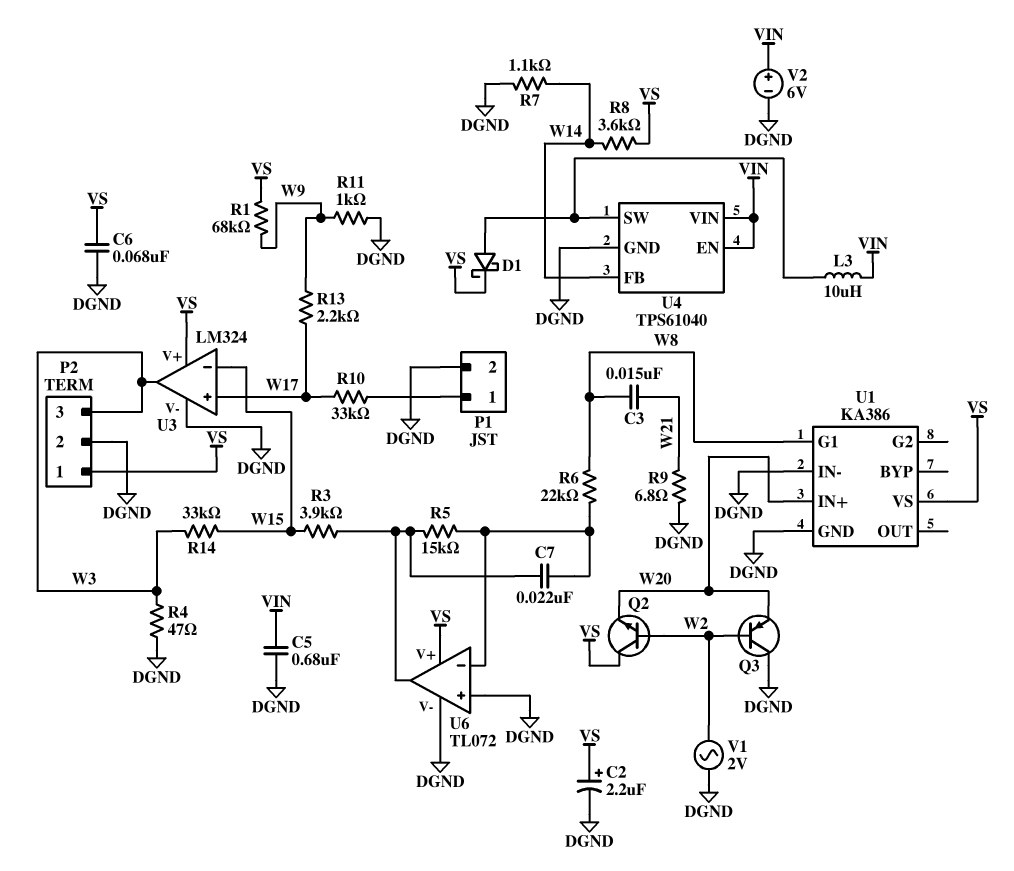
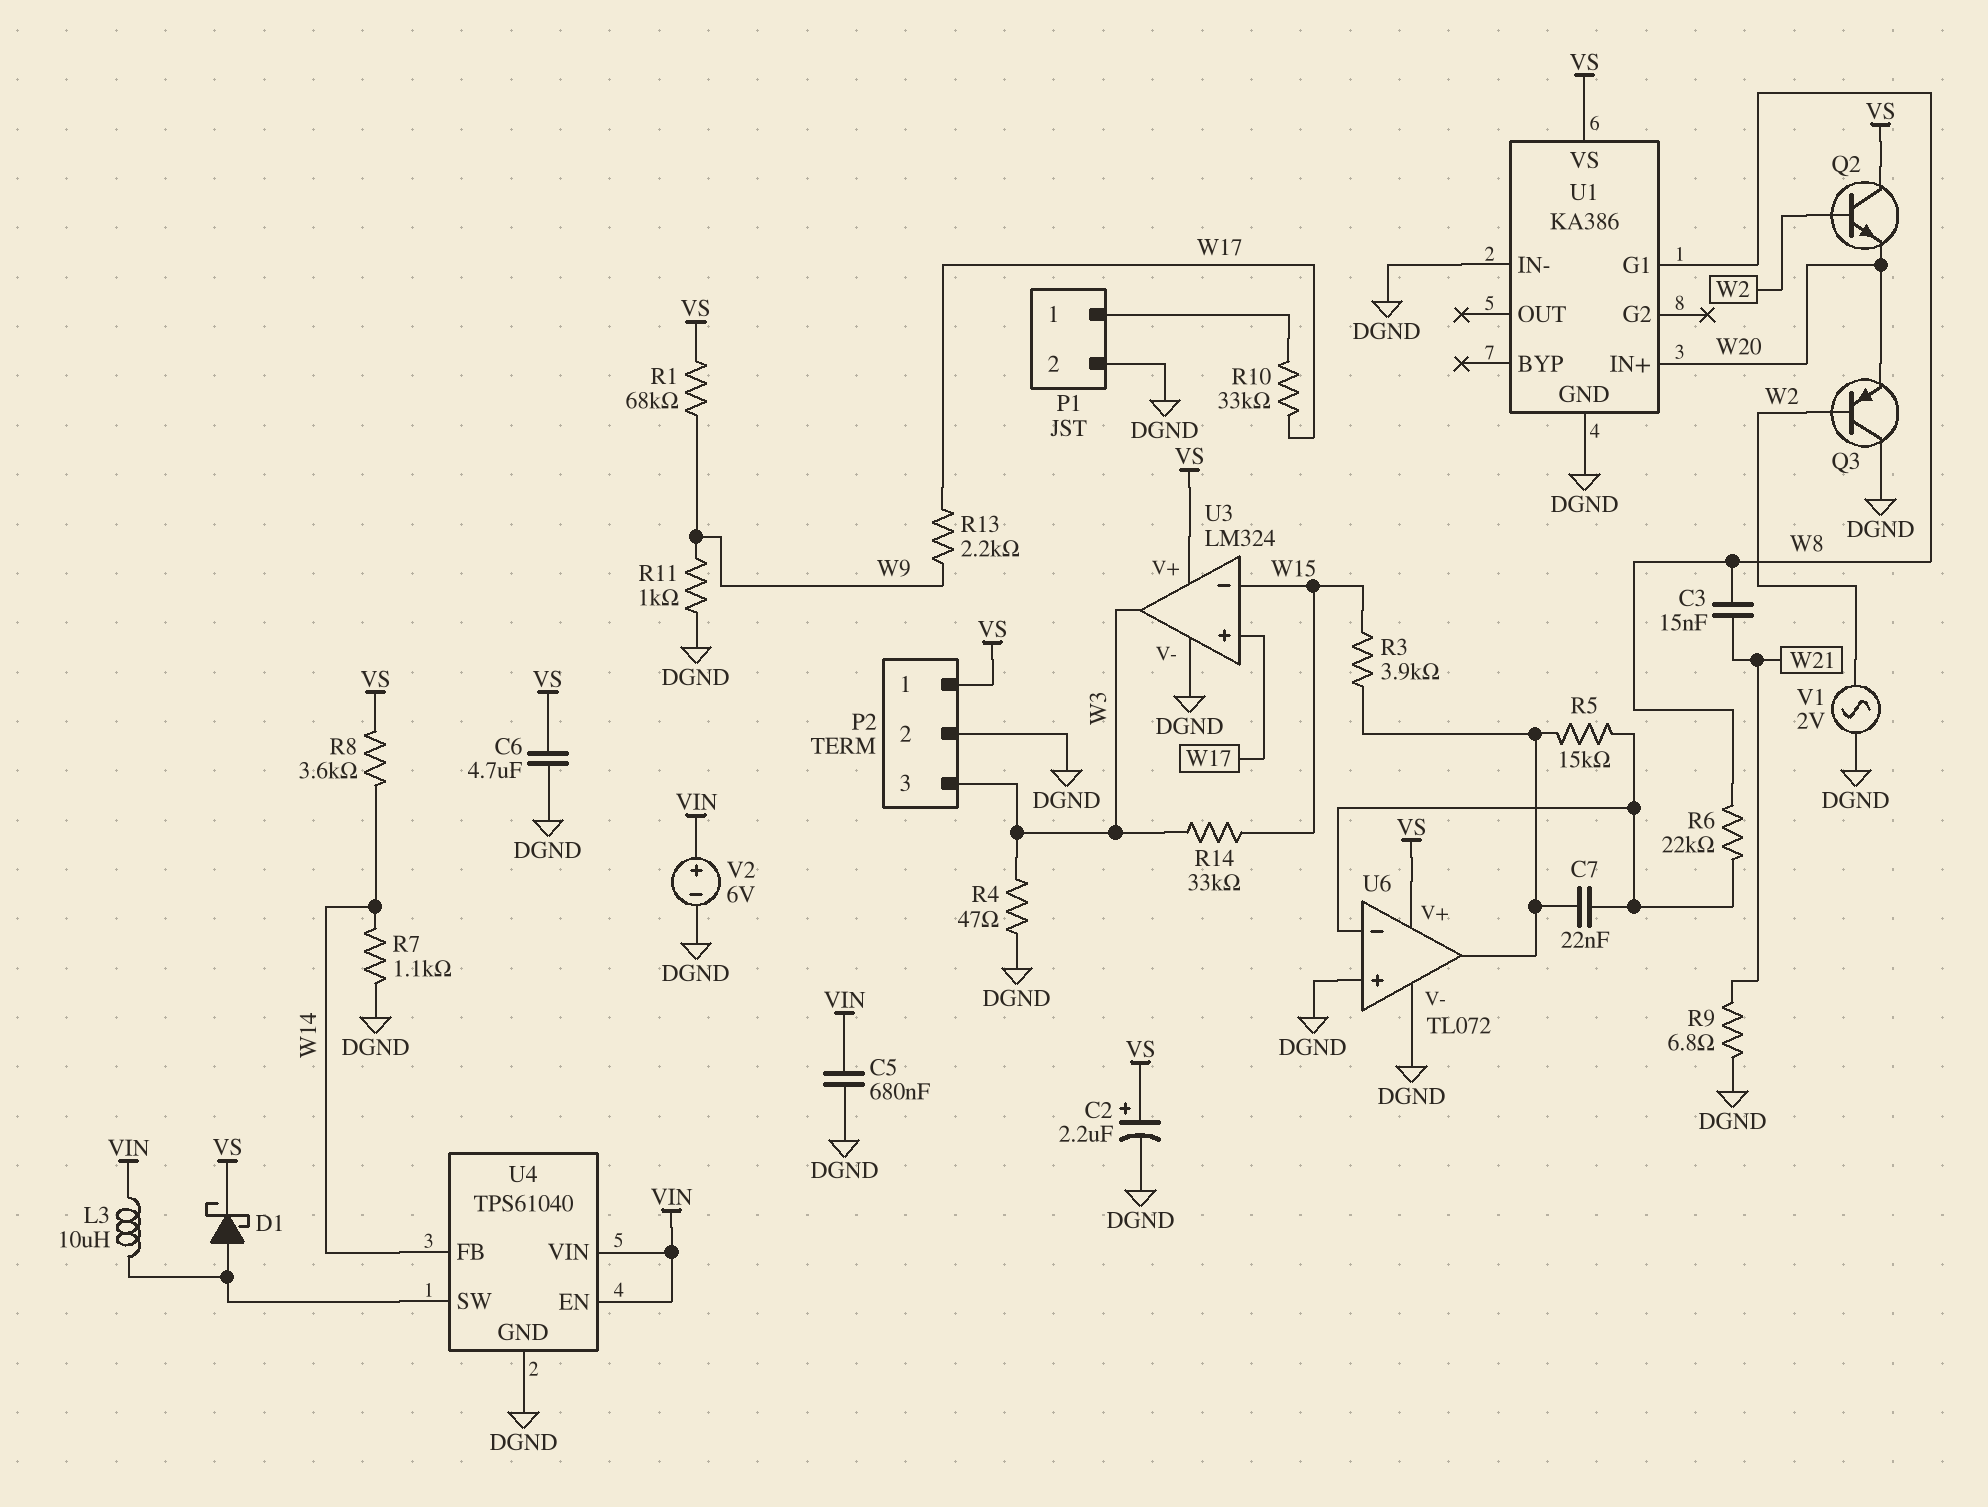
C6: 68nF (DGND, VS) -> 4.7uF (DGND, VS)

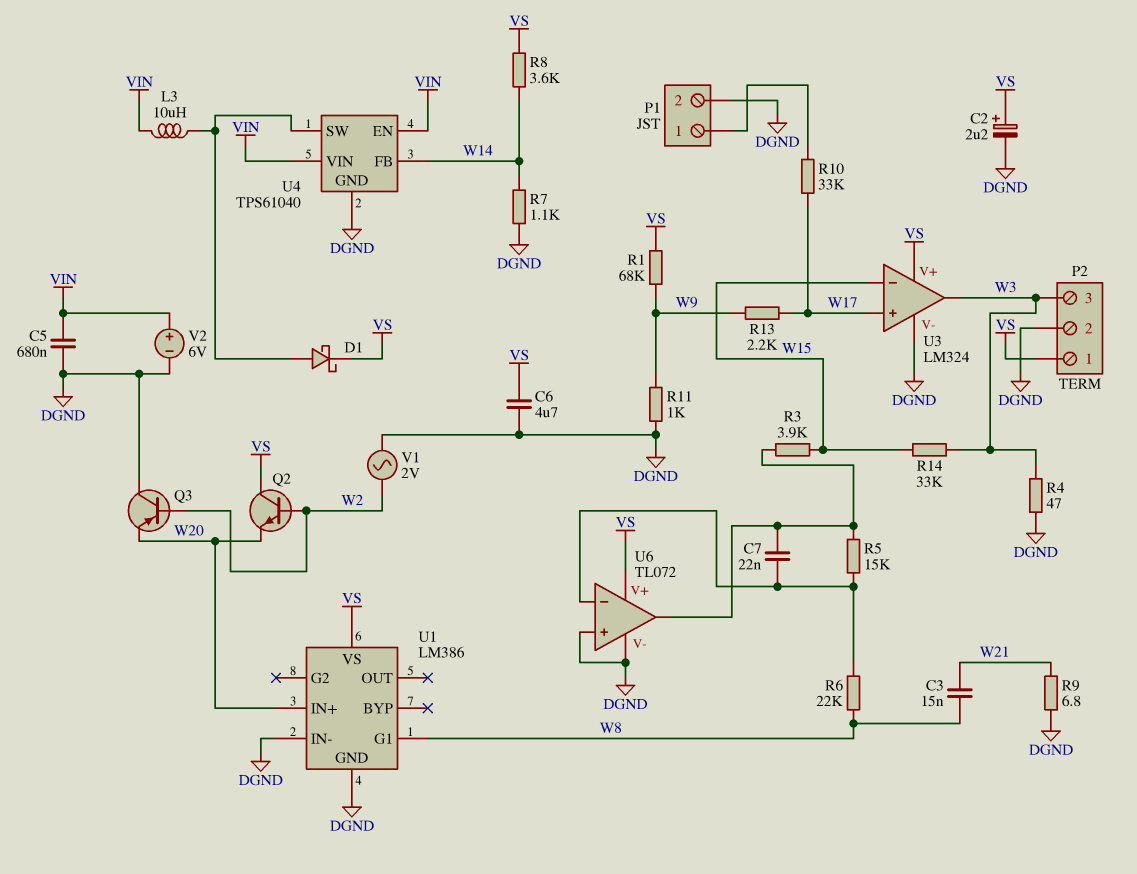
U1: KA386 -> LM386

